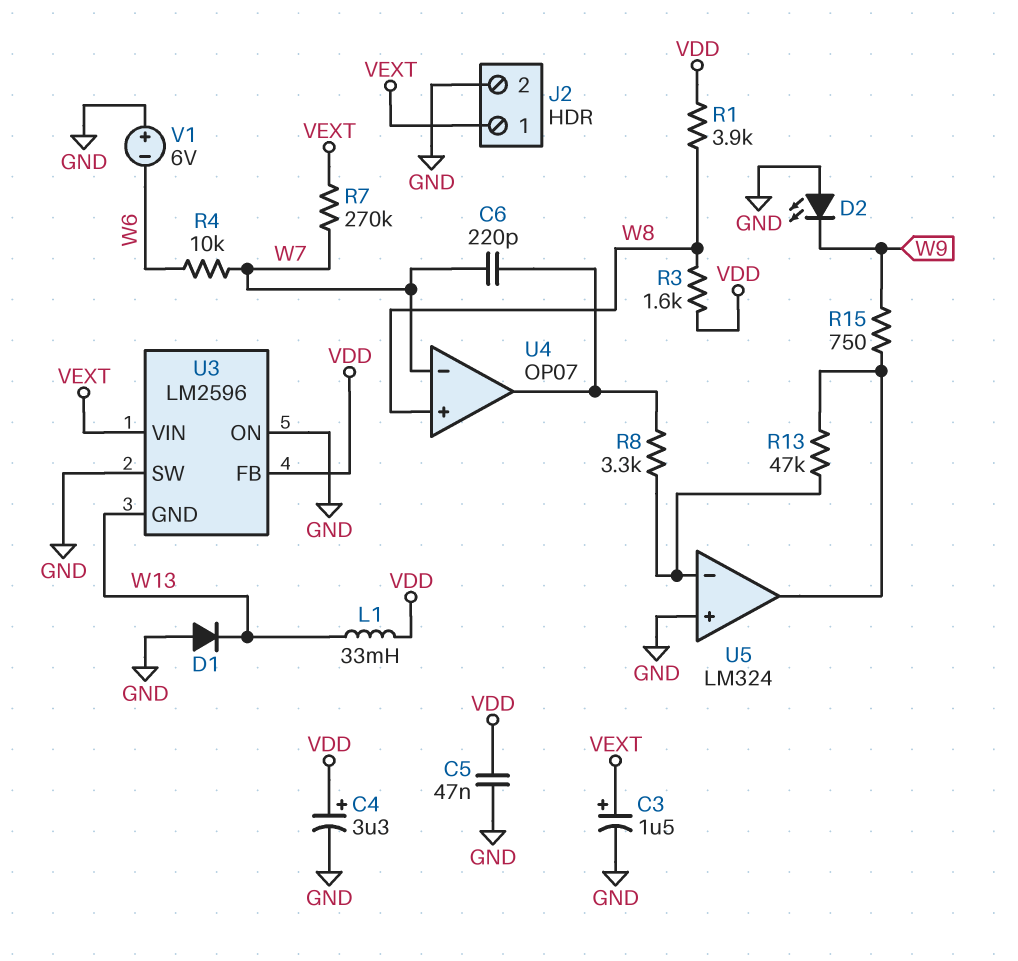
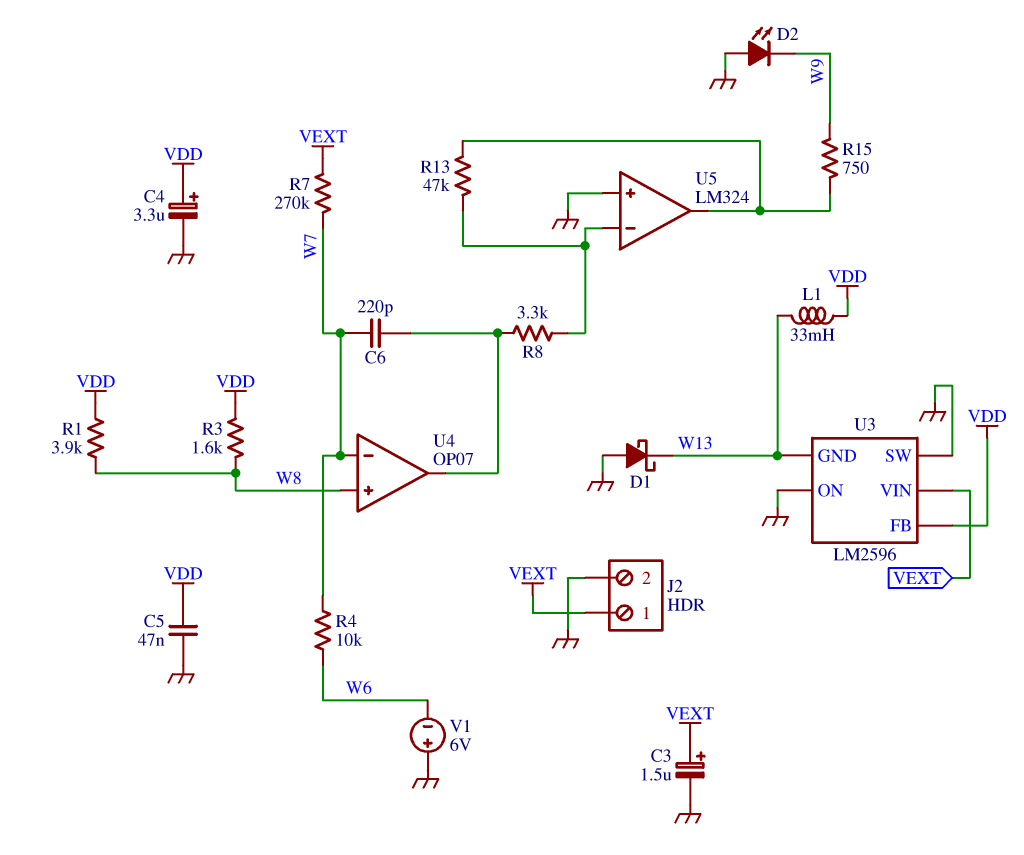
D1: diode (A GND, K W13) -> schottky (A GND, K W13)

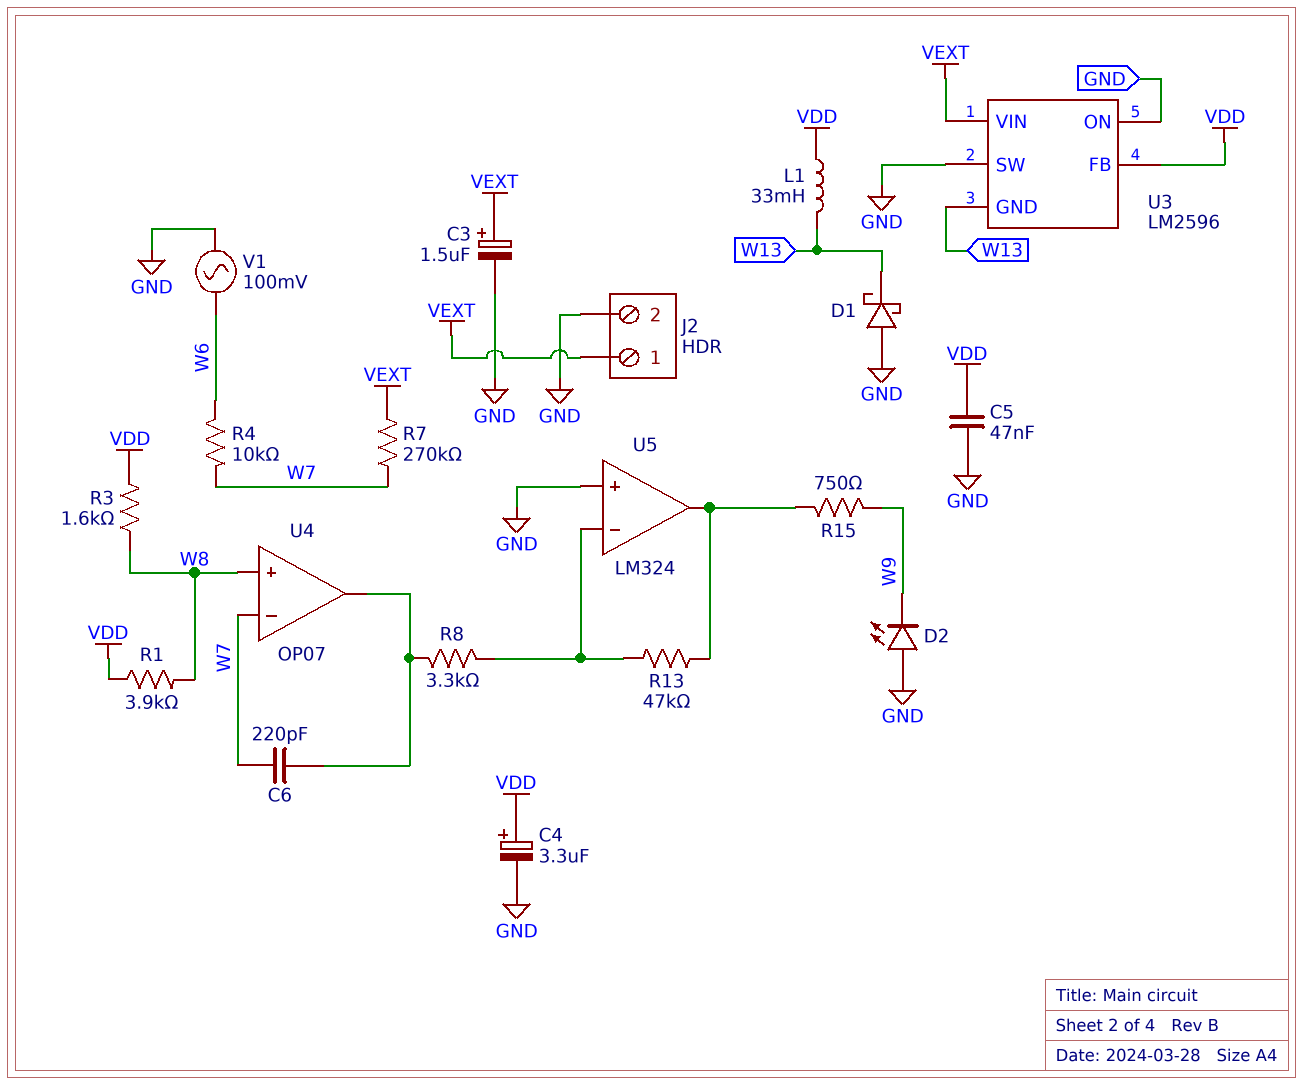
V1: 6V (plus GND, minus W6) -> AC 100mV (GND, W6)

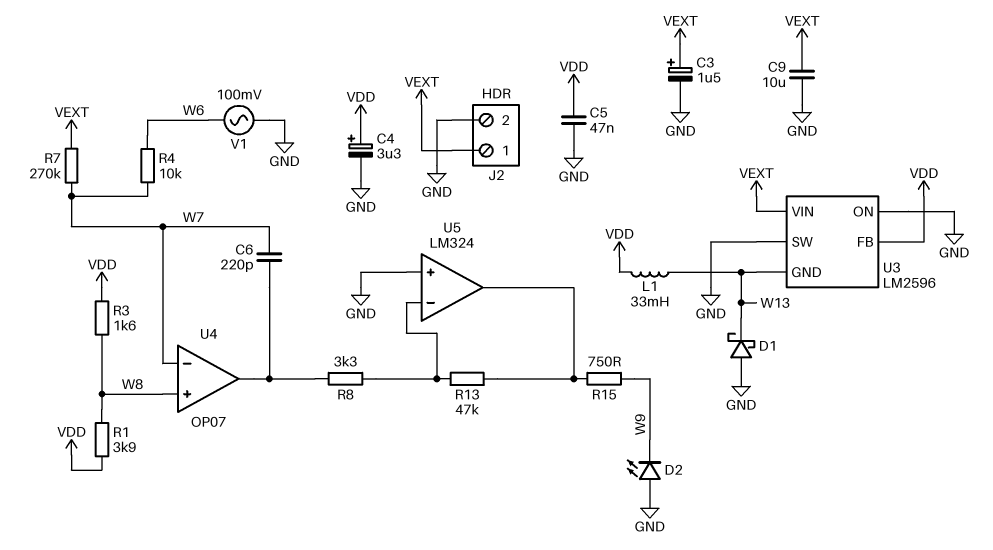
C9: none -> 10uF (GND, VEXT)

